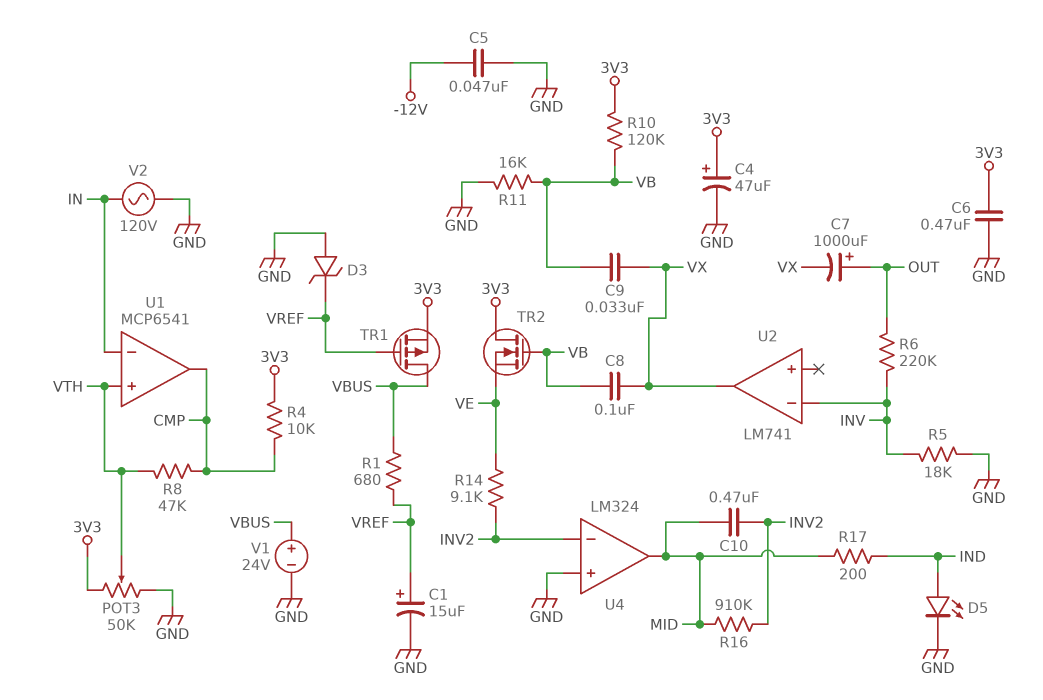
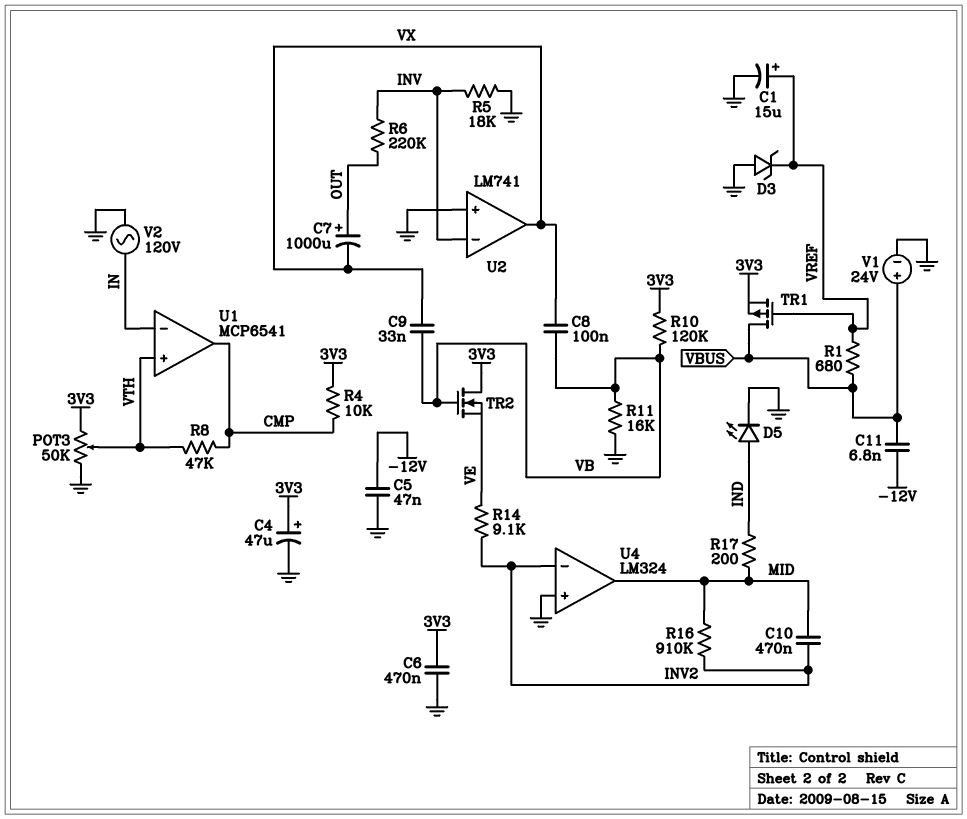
C11: none -> 6.8nF (-12V, VBUS)
U2 pin in+: none -> GND

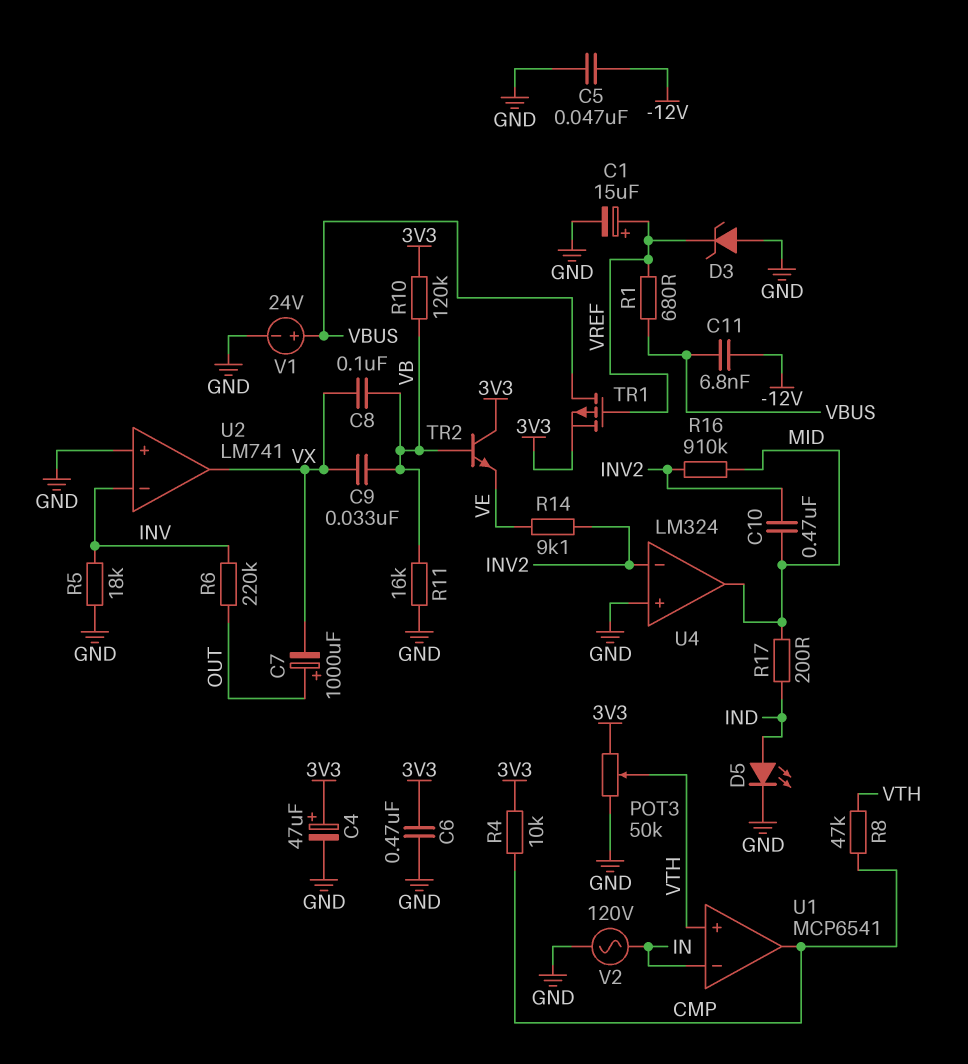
TR2: NMOS (G VB, D 3V3, S VE) -> NPN (B VB, C 3V3, E VE)

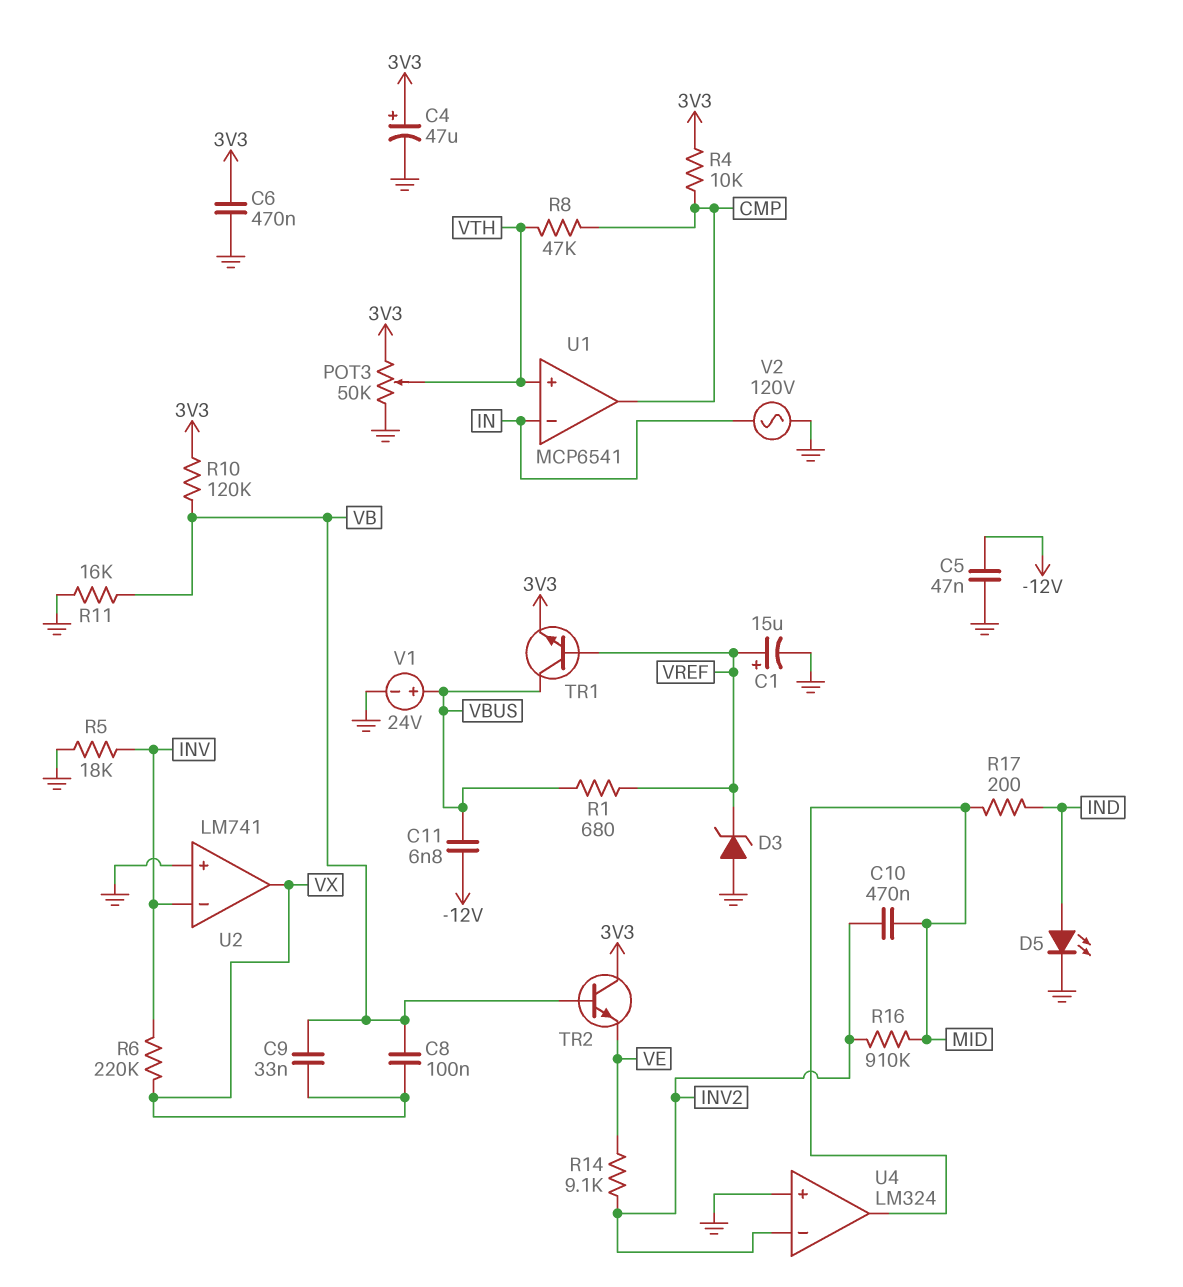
C7: 1000uF (plus OUT, minus VX) -> none
R6: 220k (INV, OUT) -> 220k (INV, VX)
TR1: PMOS (G VREF, D VBUS, S 3V3) -> NPN (B VREF, C VBUS, E 3V3)

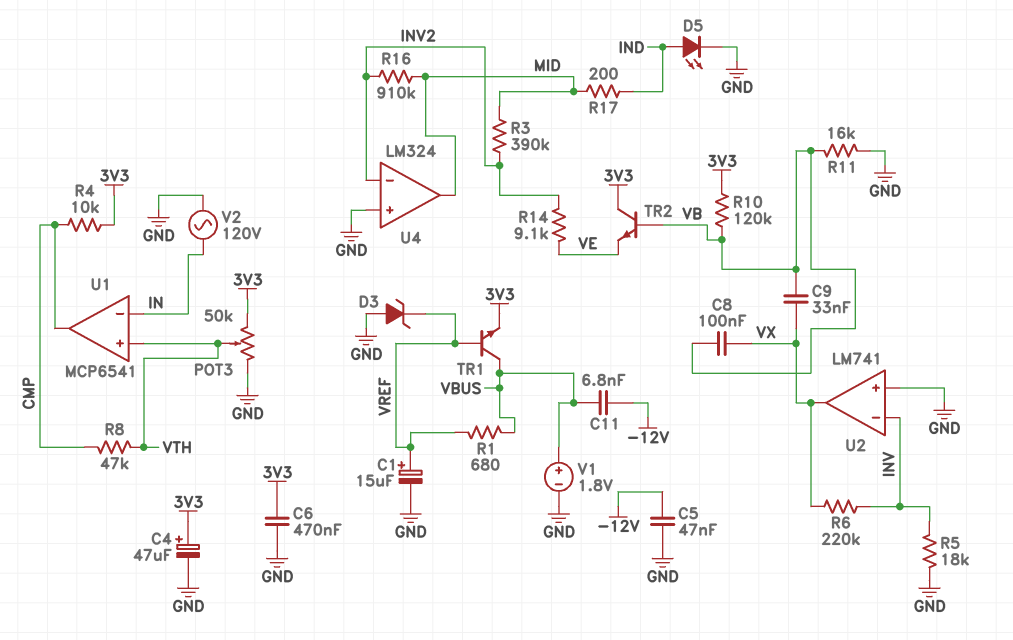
C10: 470nF (INV2, MID) -> none
R3: none -> 390k (INV2, MID)
V1: 24V (plus VBUS, minus GND) -> 1.8V (plus VBUS, minus GND)

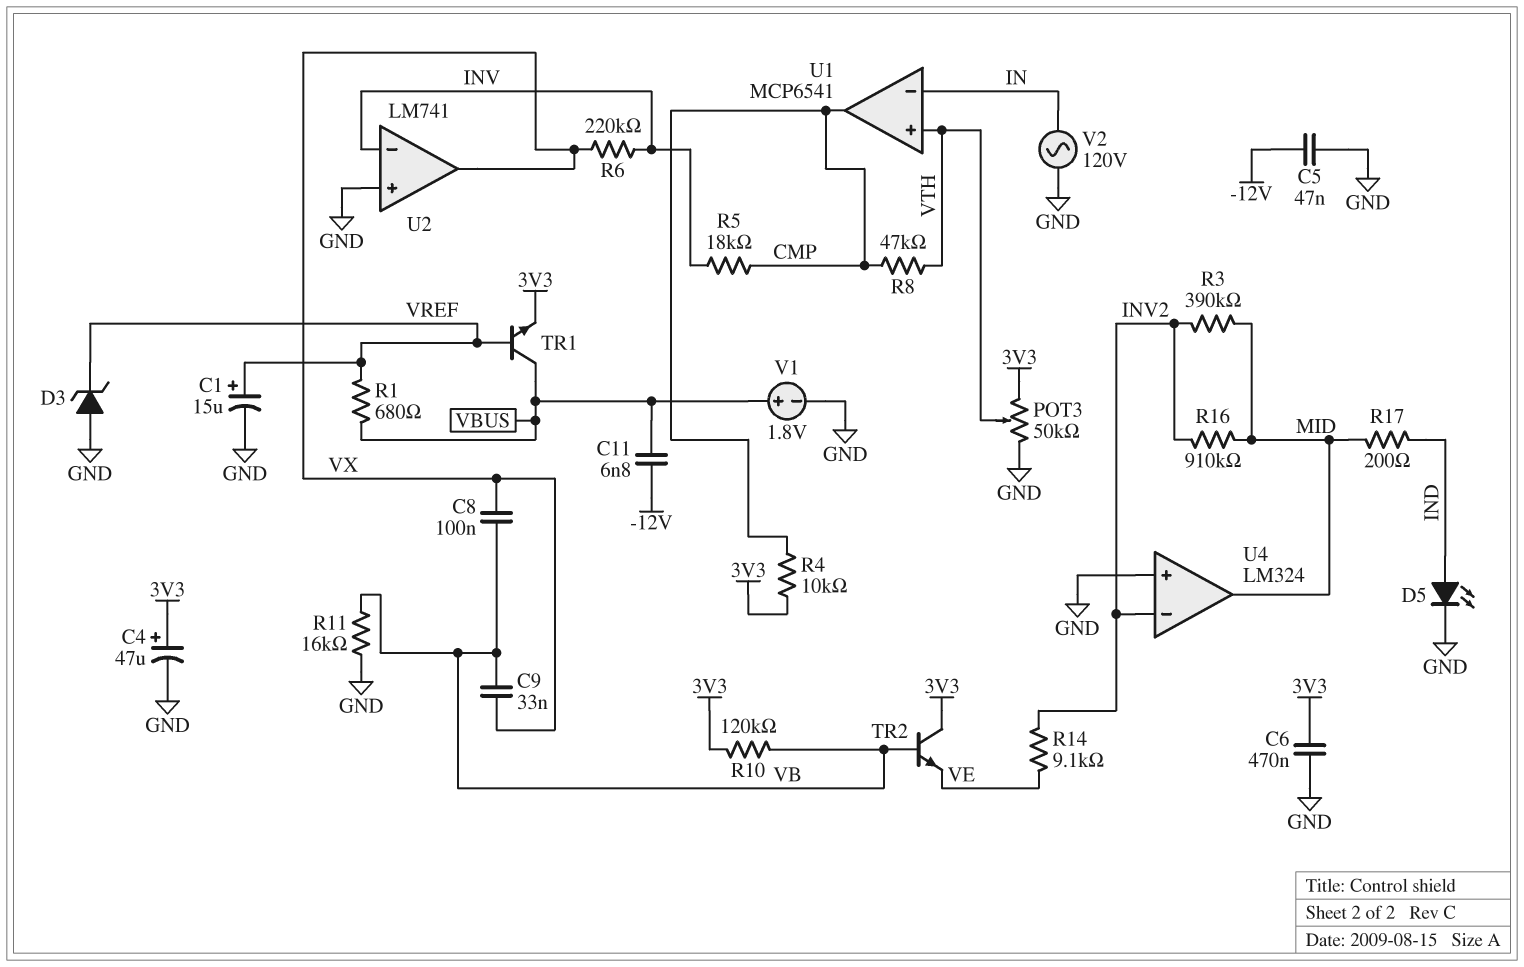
R5: 18k (GND, INV) -> 18k (CMP, INV)

